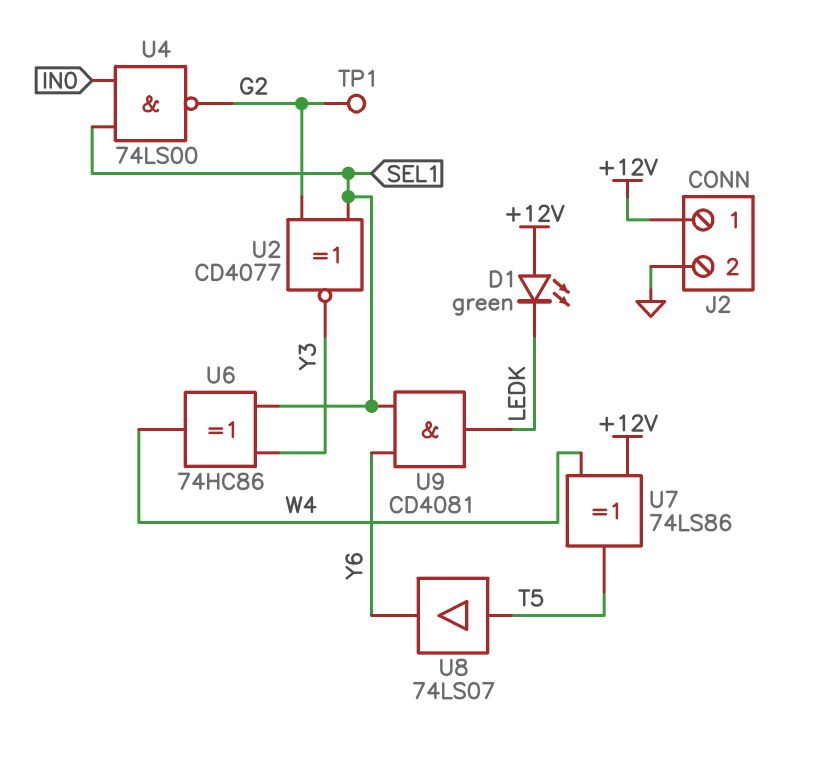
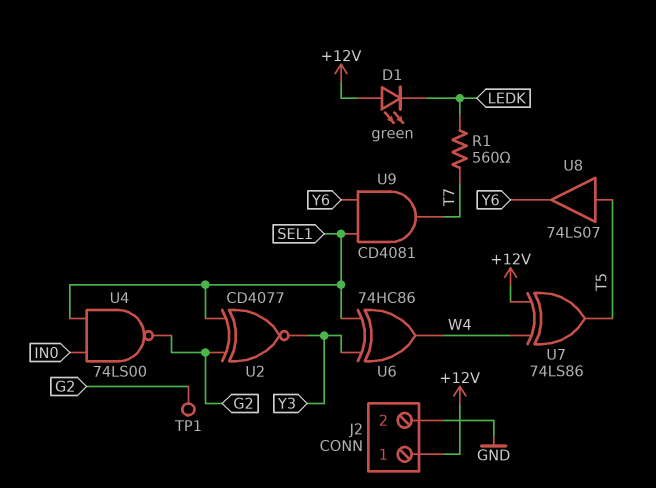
R1: none -> 560 (LEDK, T7)
U9: AND CD4081 (in SEL1, in Y6, out LEDK) -> AND CD4081 (in SEL1, in Y6, out T7)

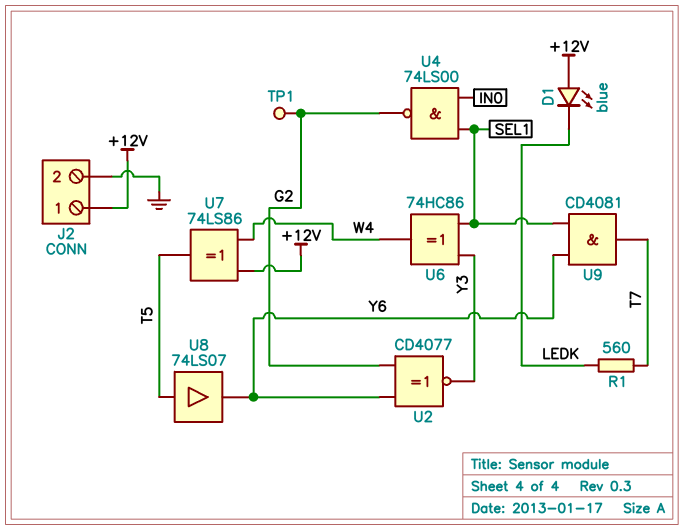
D1: LED green (A +12V, K LEDK) -> LED blue (A +12V, K LEDK)
U2: XNOR CD4077 (in G2, in SEL1, out Y3) -> XNOR CD4077 (in G2, in Y6, out Y3)

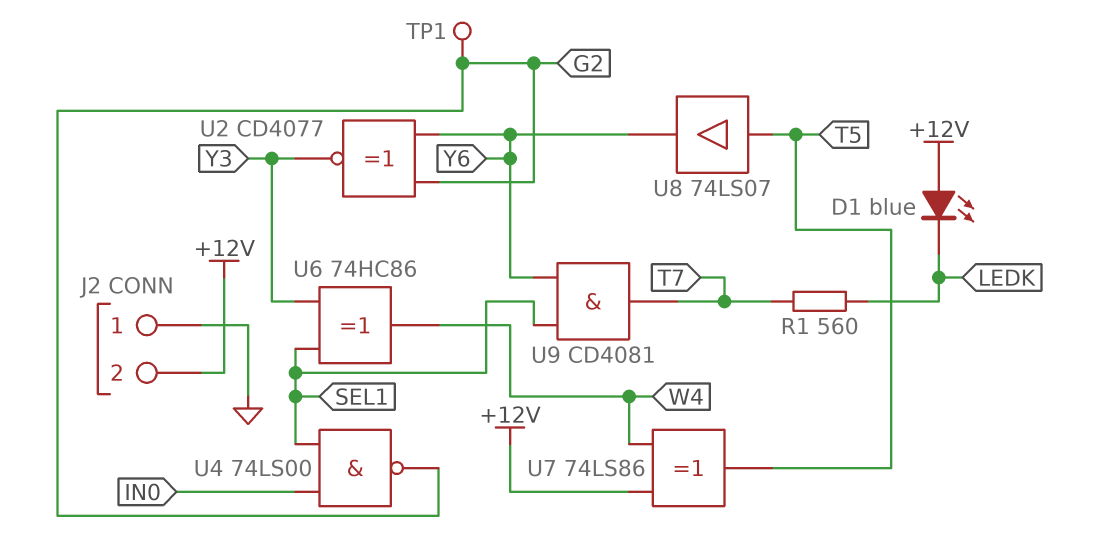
J2 pin 1: +12V -> GND
J2 pin 2: GND -> +12V

